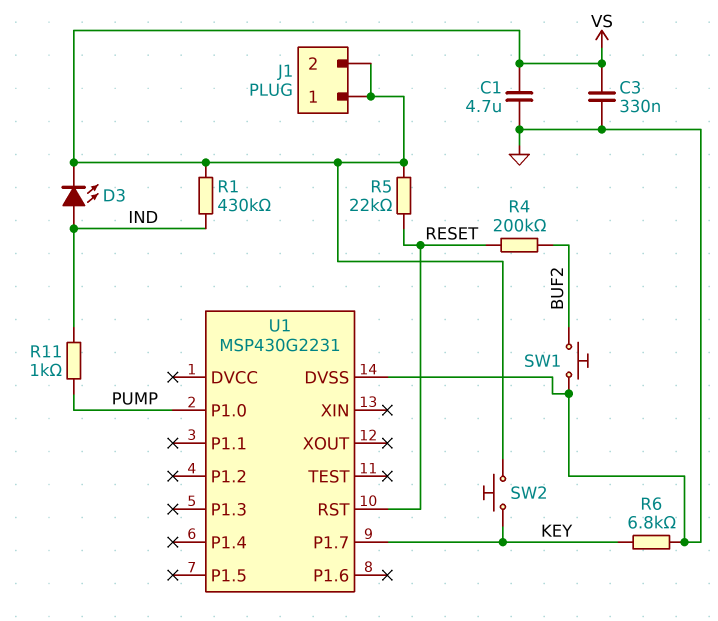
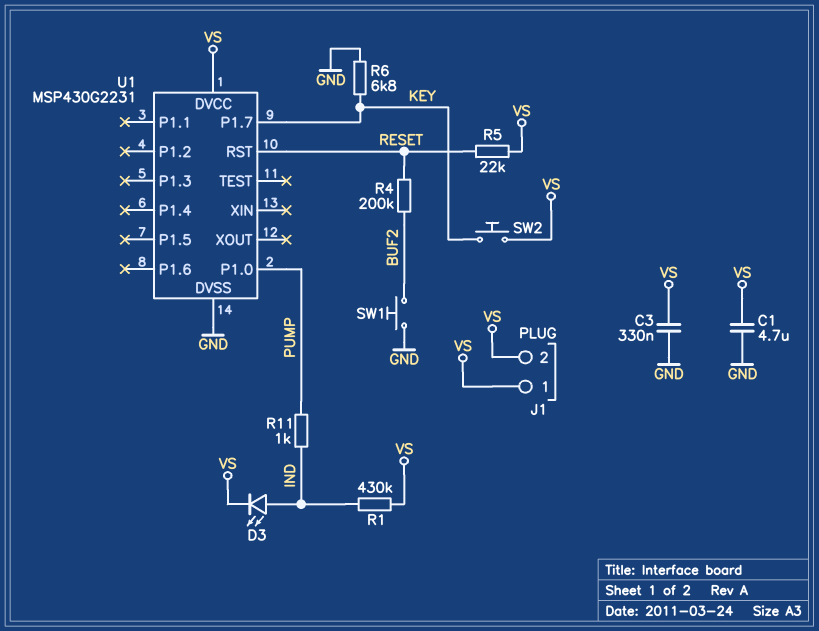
U1 pin DVCC: none -> VS

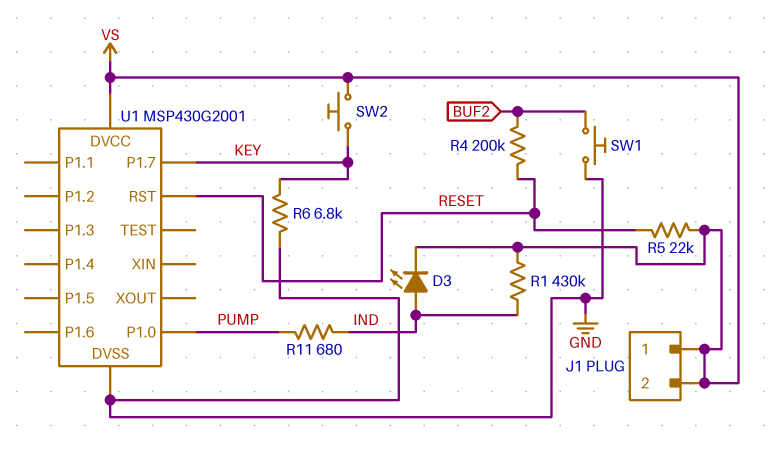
C1: 4.7uF (GND, VS) -> none
C3: 330nF (GND, VS) -> none
R11: 1k (IND, PUMP) -> 680 (IND, PUMP)
U1: MSP430G2231 -> MSP430G2001

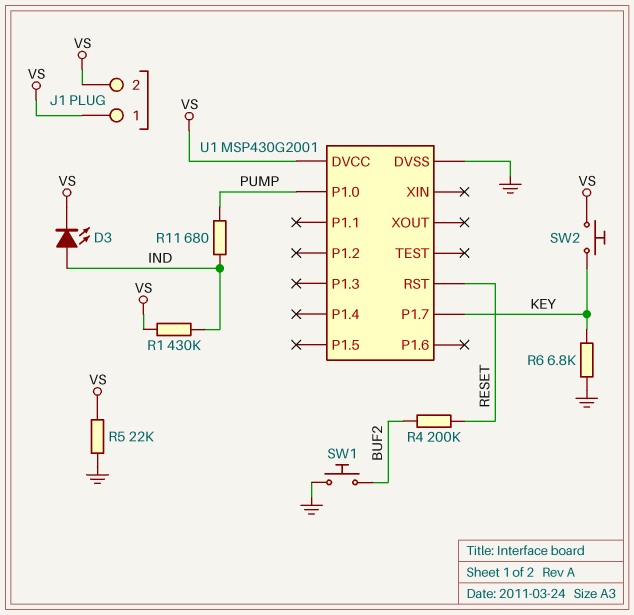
R5: 22k (RESET, VS) -> 22k (GND, VS)

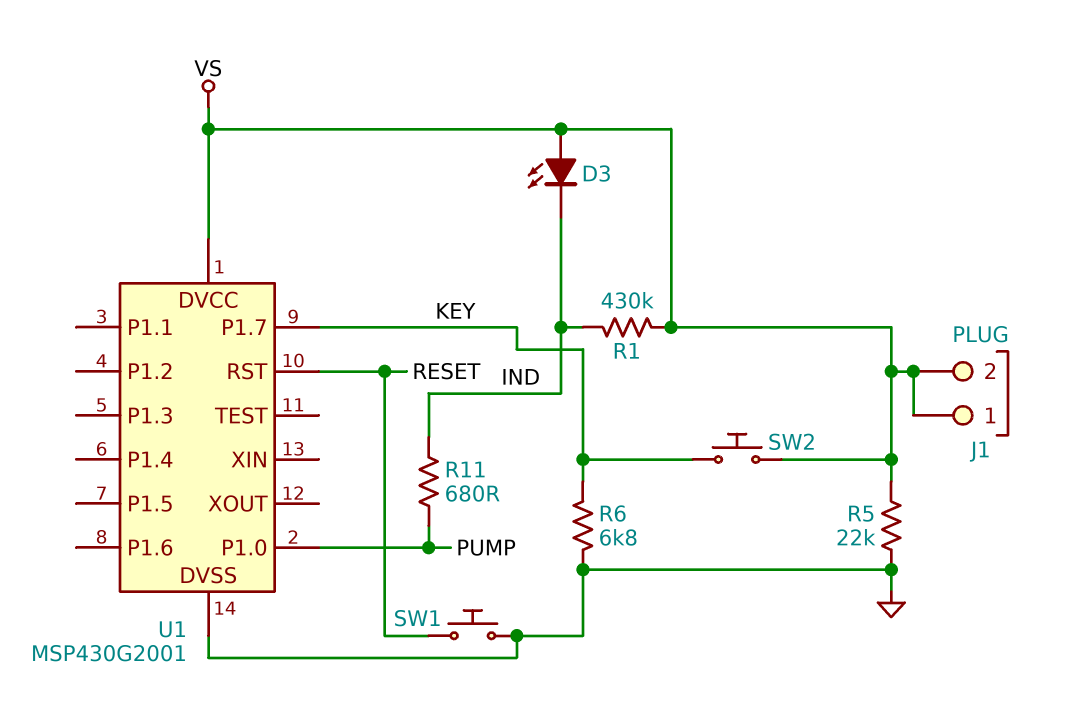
D3: LED (A IND, K VS) -> LED (A VS, K IND)
R4: 200k (BUF2, RESET) -> none
SW1: button (BUF2, GND) -> button (GND, RESET)

